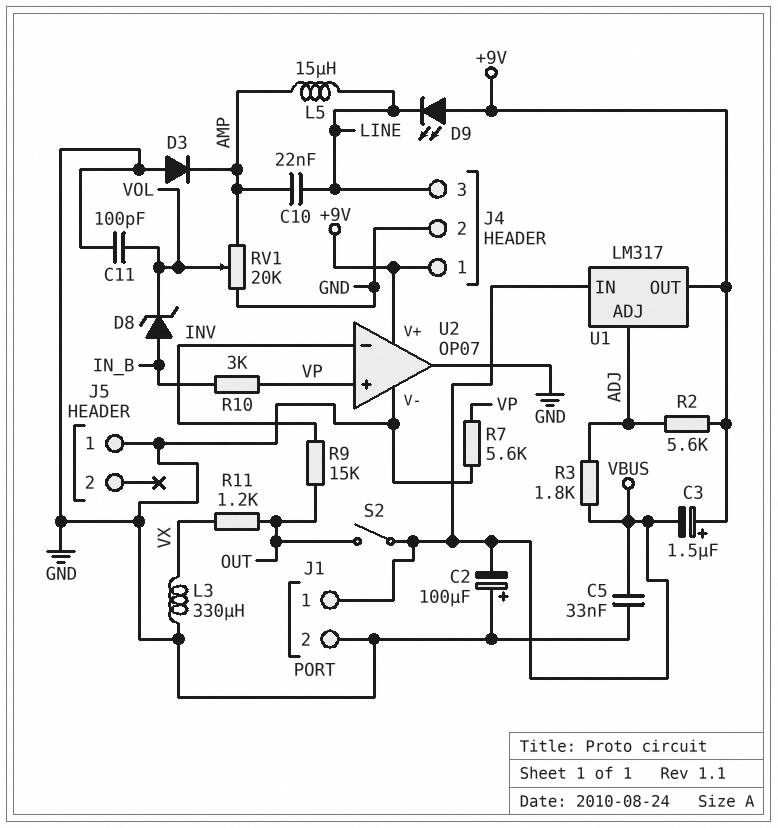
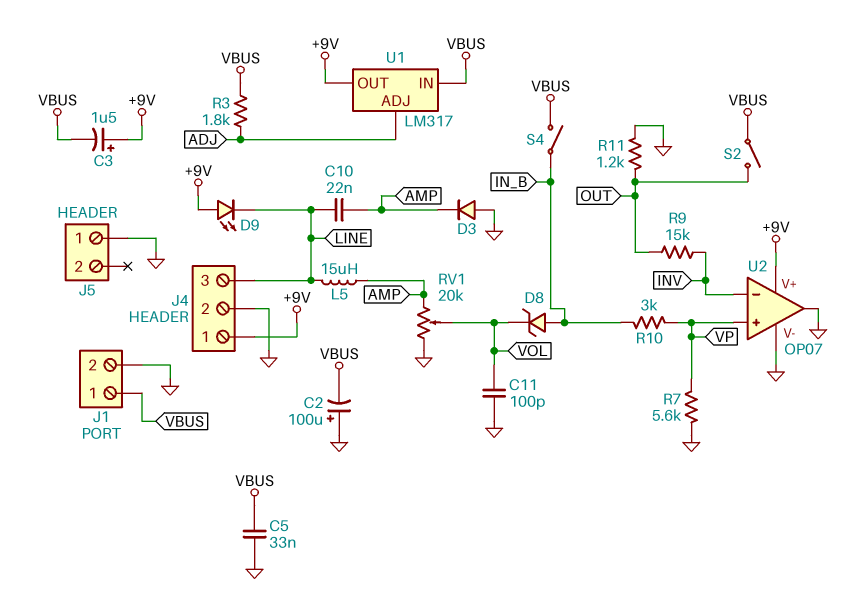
L3: 330uH (GND, VX) -> none
R2: 5.6k (+9V, ADJ) -> none
R11: 1.2k (OUT, VX) -> 1.2k (GND, OUT)
S4: none -> switch (IN_B, VBUS)

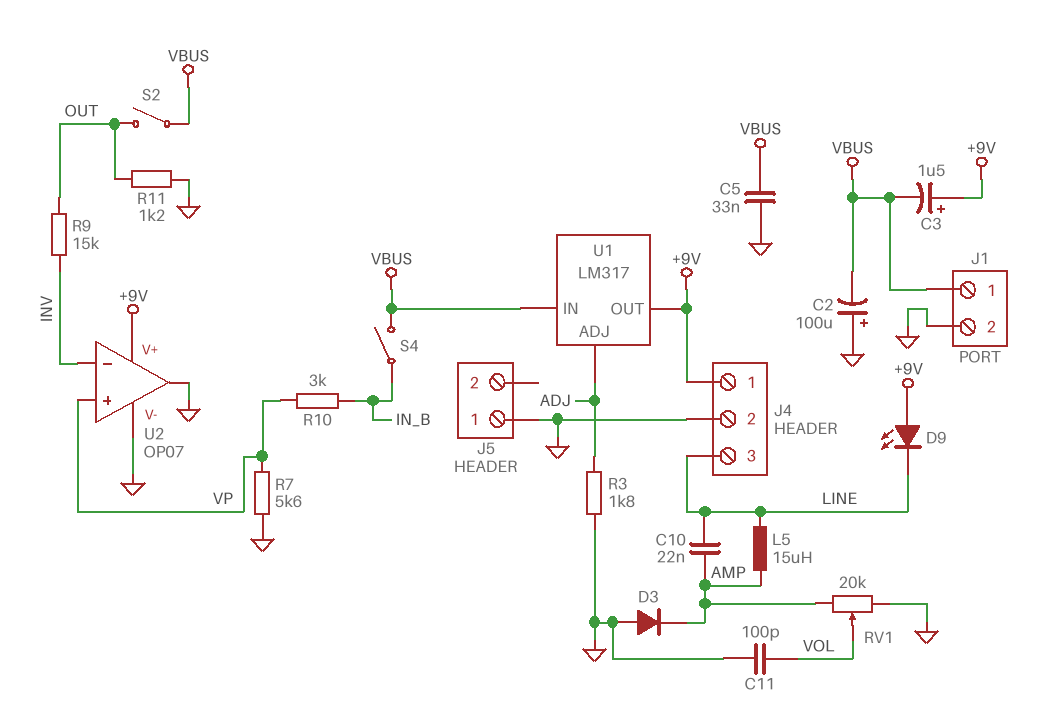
D8: zener (A IN_B, K VOL) -> none
R3: 1.8k (ADJ, VBUS) -> 1.8k (ADJ, GND)

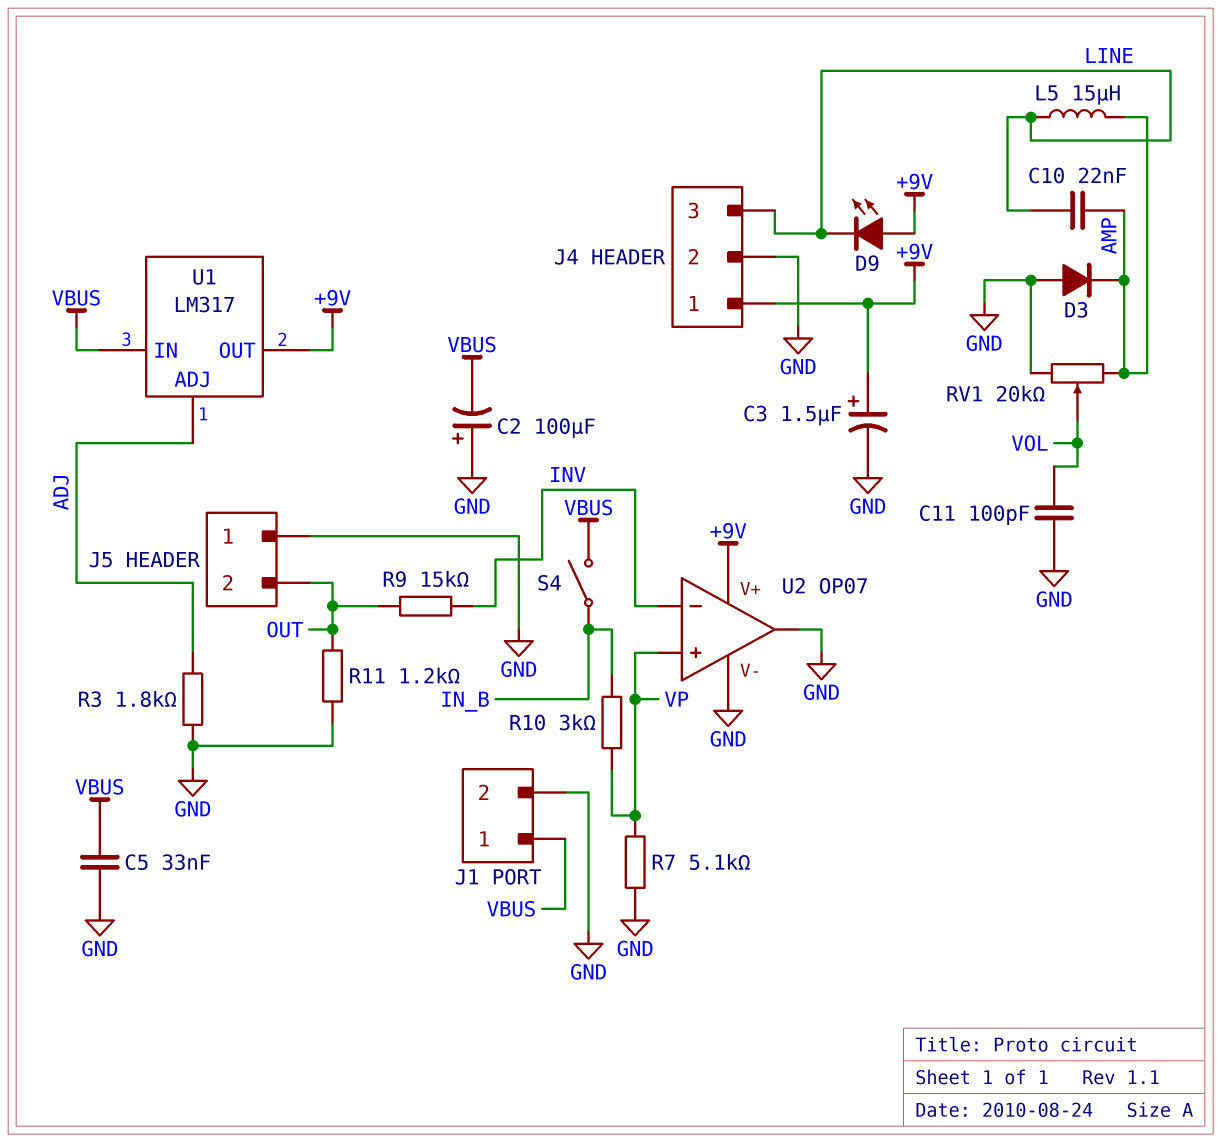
C3: 1.5uF (plus +9V, minus VBUS) -> 1.5uF (plus +9V, minus GND)
J5 pin 2: none -> OUT
R7: 5.6k (GND, VP) -> 5.1k (GND, VP)
S2: switch (OUT, VBUS) -> none

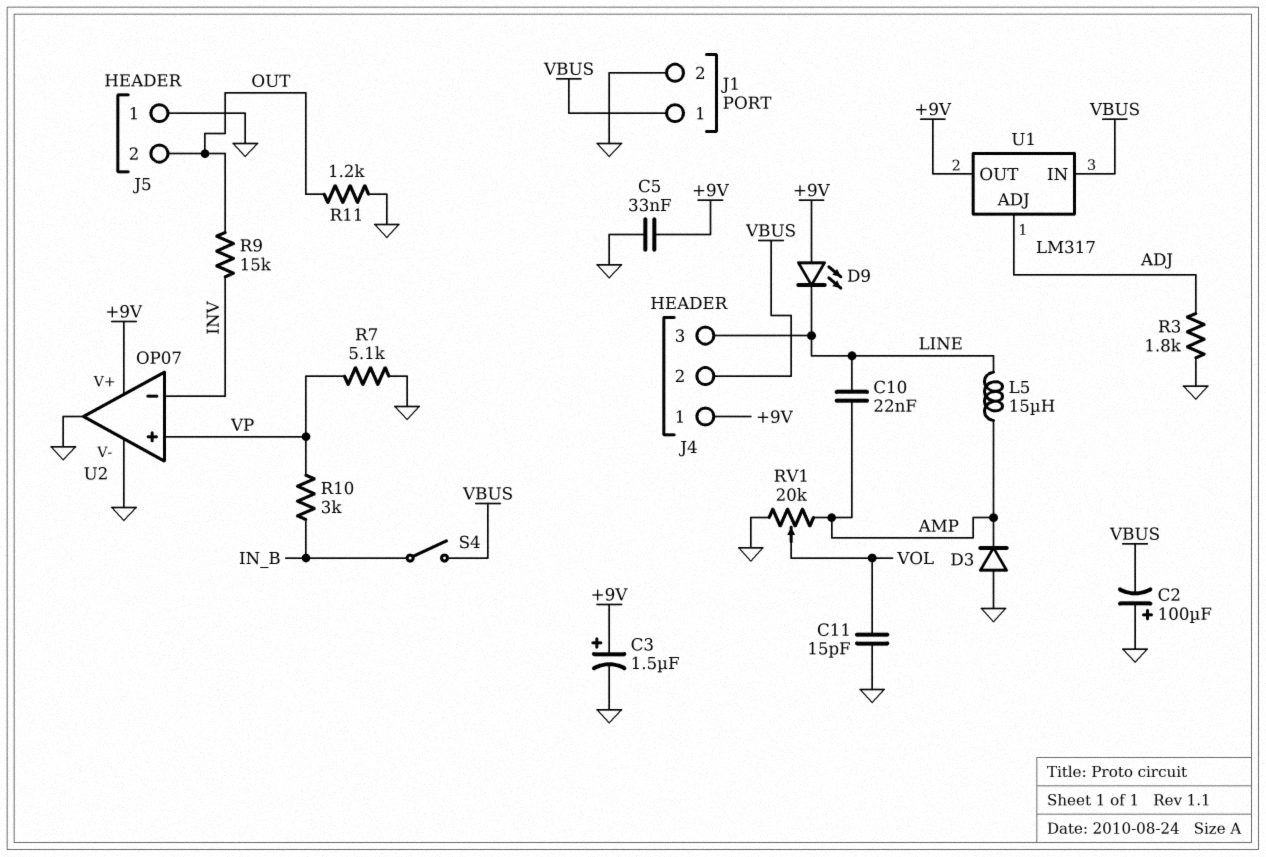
C5: 33nF (GND, VBUS) -> 33nF (+9V, GND)
C11: 100pF (GND, VOL) -> 15pF (GND, VOL)
J4 pin 2: GND -> VBUS

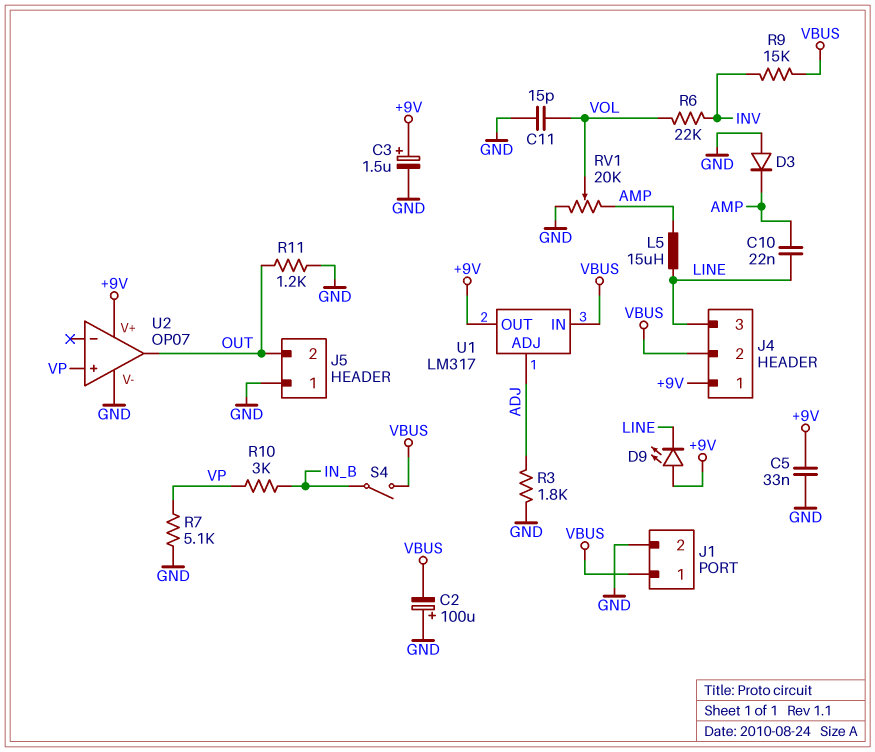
R6: none -> 22k (INV, VOL)
R9: 15k (INV, OUT) -> 15k (INV, VBUS)
U2 pin in-: INV -> none
U2 pin out: GND -> OUT

